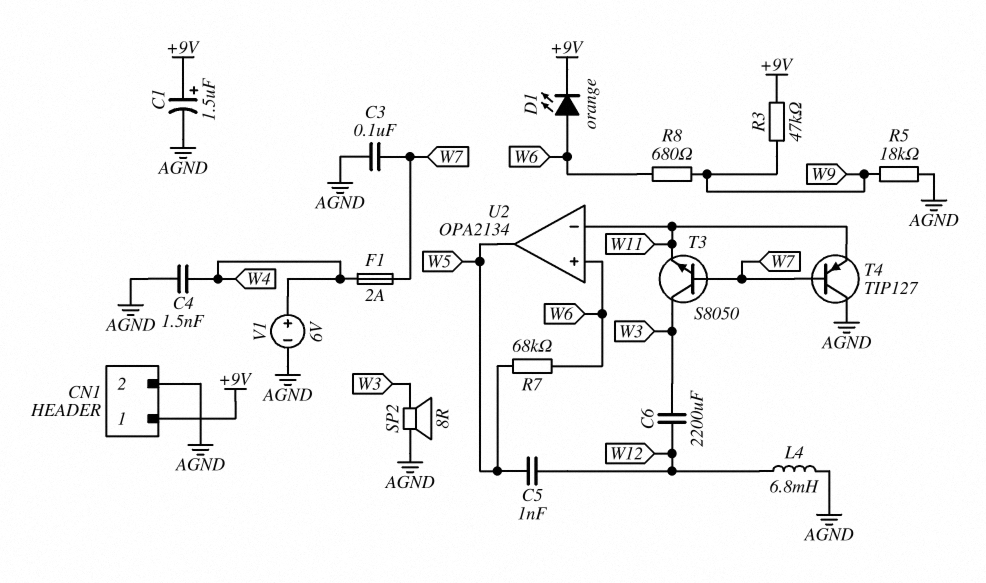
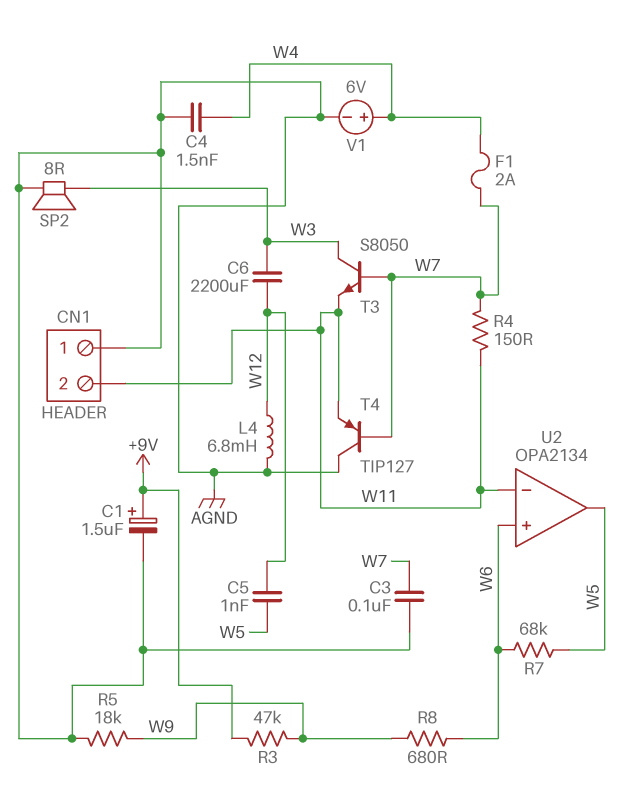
CN1 pin 1: +9V -> AGND
CN1 pin 2: AGND -> W11
D1: LED orange (A W6, K +9V) -> none
R4: none -> 150 (W7, W11)

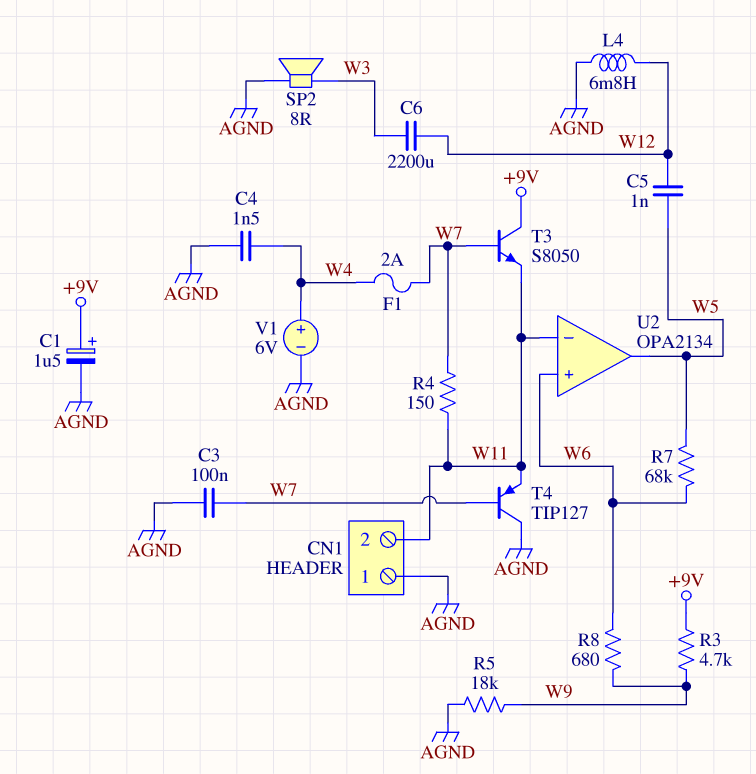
R3: 47k (+9V, W9) -> 4.7k (+9V, W9)
T3: NPN S8050 (B W7, C W3, E W11) -> NPN S8050 (B W7, C +9V, E W11)

